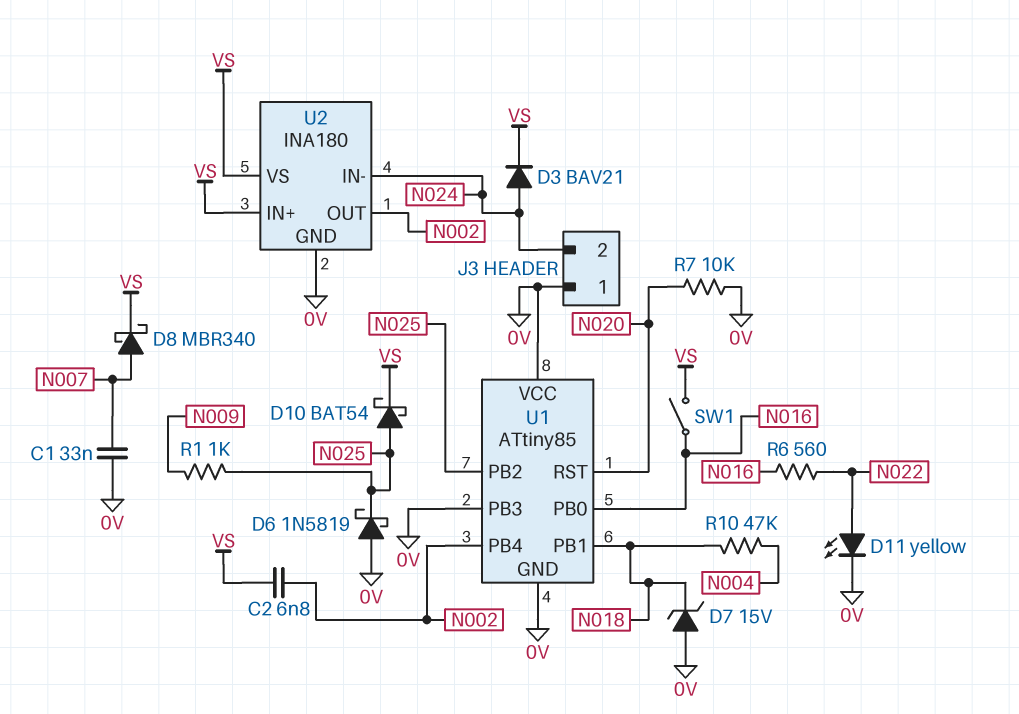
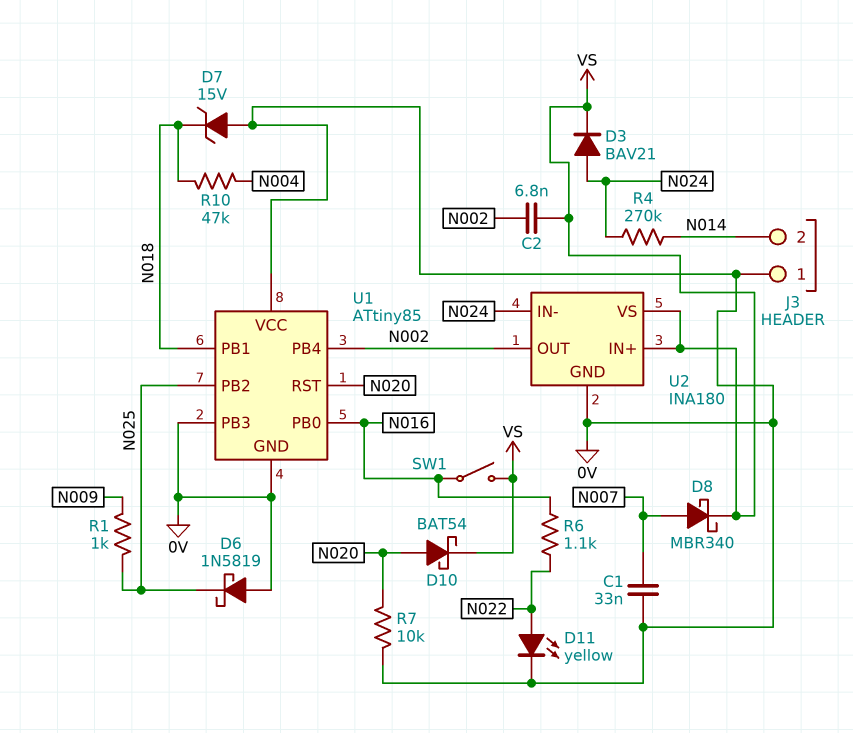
D10: schottky BAT54 (A N025, K VS) -> schottky BAT54 (A N020, K VS)
J3 pin 2: N024 -> N014
R4: none -> 270k (N014, N024)
R6: 560 (N016, N022) -> 1.1k (N016, N022)

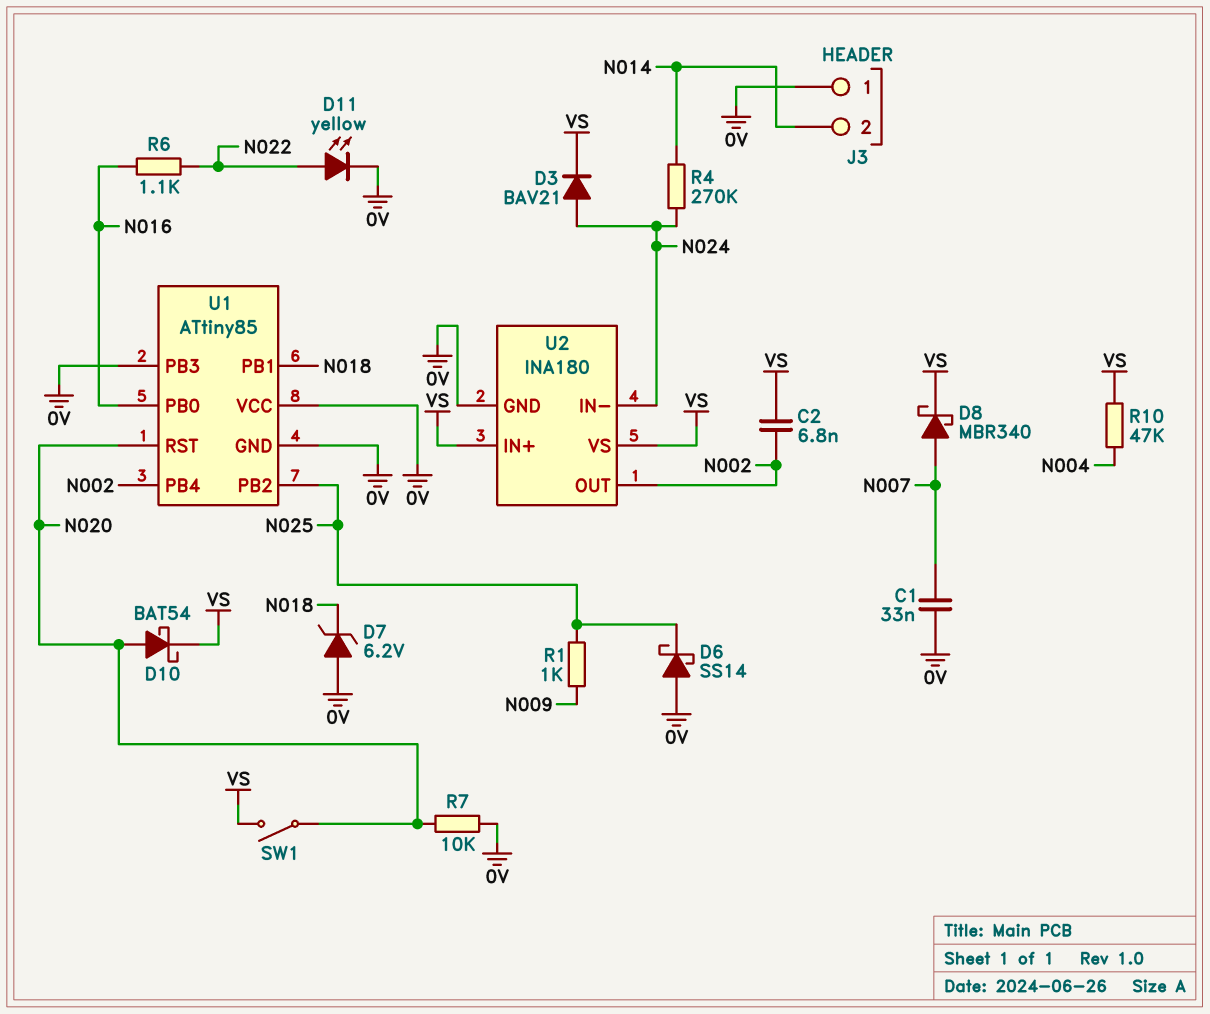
D6: schottky 1N5819 (A 0V, K N025) -> schottky SS14 (A 0V, K N025)
D7: zener 15V (A 0V, K N018) -> zener 6.2V (A 0V, K N018)
R10: 47k (N004, N018) -> 47k (N004, VS)
SW1: switch (N016, VS) -> switch (N020, VS)

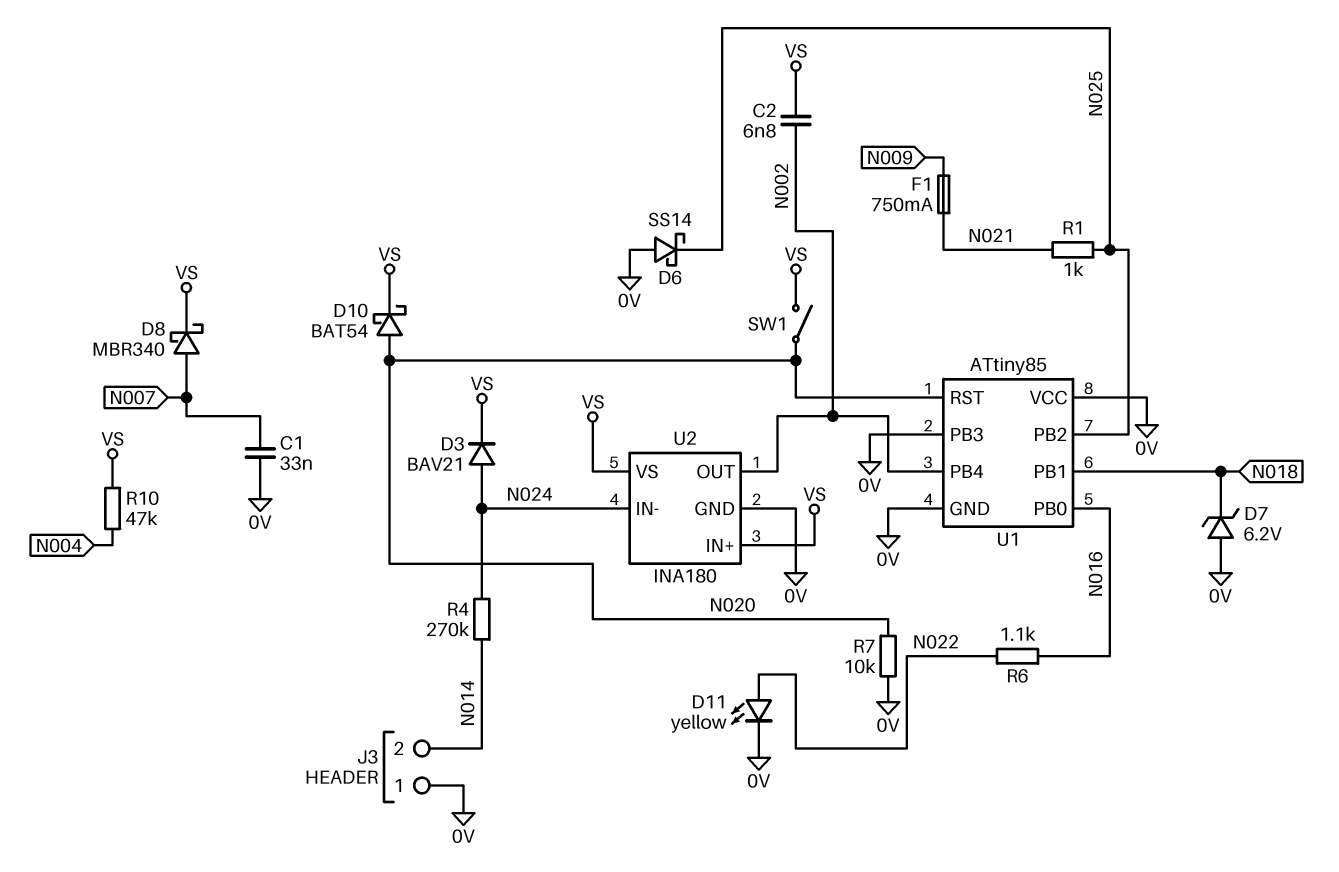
F1: none -> 750mA (N009, N021)
R1: 1k (N009, N025) -> 1k (N021, N025)

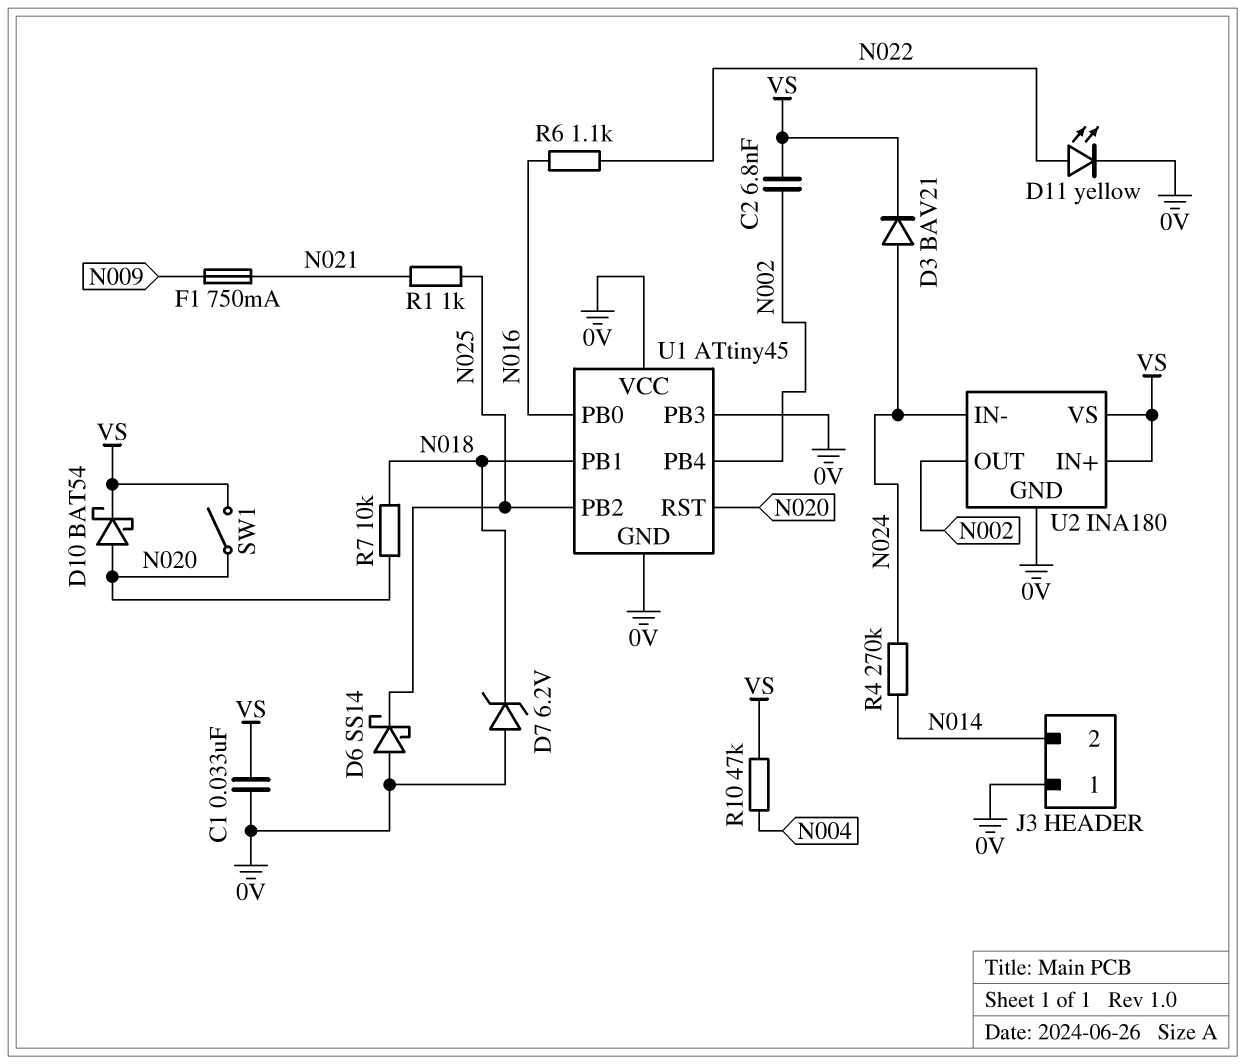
C1: 33nF (0V, N007) -> 33nF (0V, VS)
D8: schottky MBR340 (A N007, K VS) -> none
R7: 10k (0V, N020) -> 10k (N018, N020)
U1: ATtiny85 -> ATtiny45

